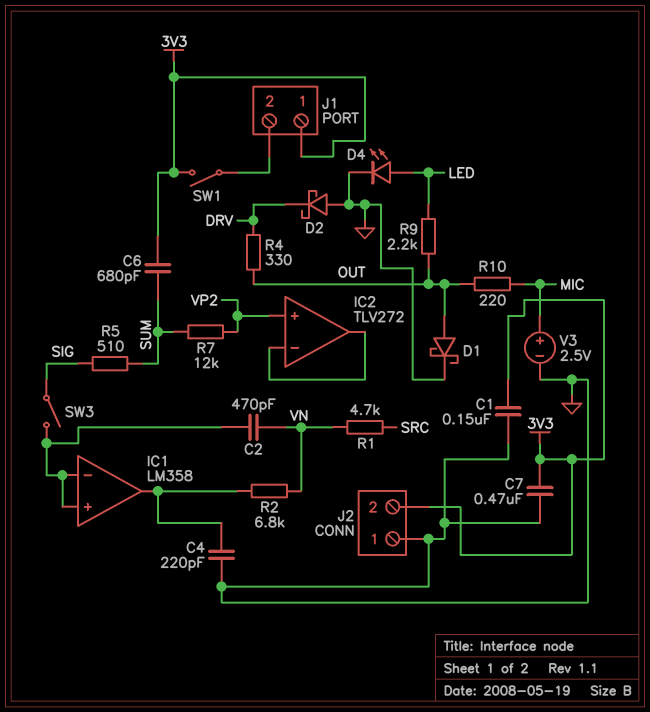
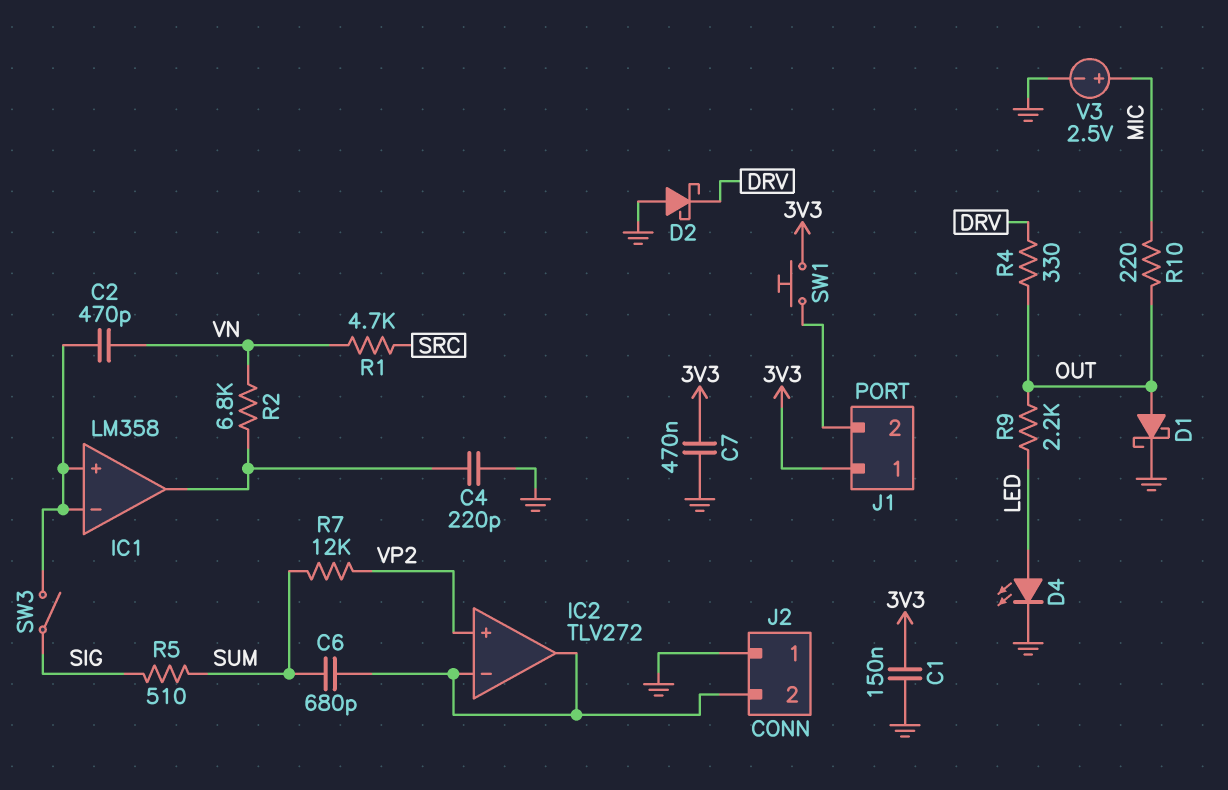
C6: 680pF (3V3, SUM) -> 680pF (IC2/in-, SUM)
J2 pin 2: 3V3 -> IC2/in-
SW1: switch (3V3, J1/2) -> button (3V3, J1/2)

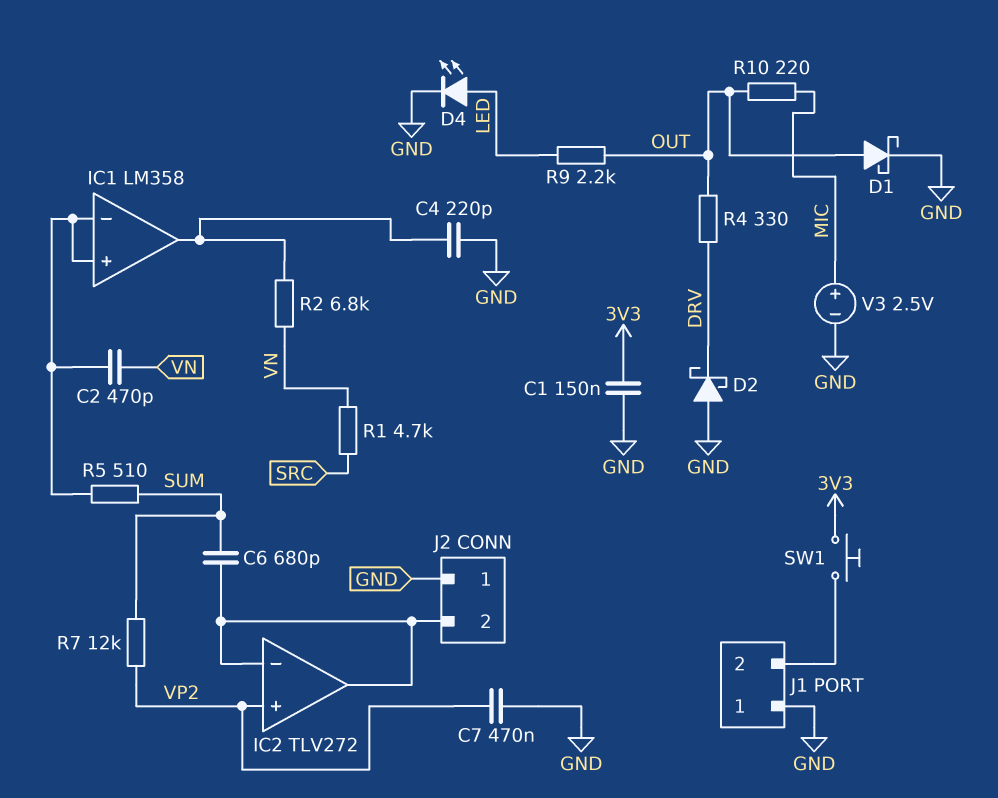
C7: 470nF (3V3, GND) -> 470nF (GND, VP2)
J1 pin 1: 3V3 -> GND
R5: 510 (SIG, SUM) -> 510 (IC1/in+, SUM)
SW3: switch (IC1/in+, SIG) -> none

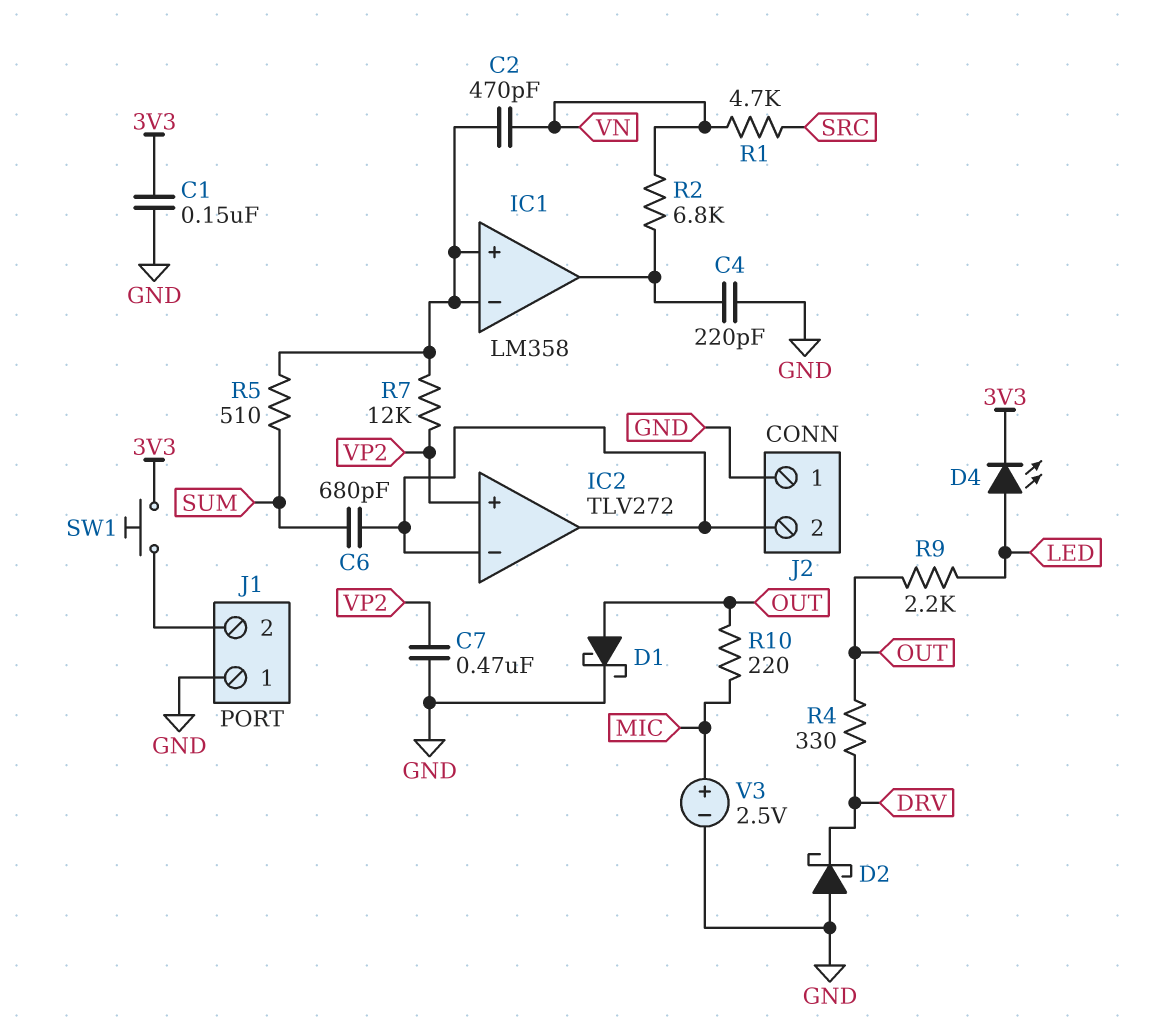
D4: LED (A LED, K GND) -> LED (A LED, K 3V3)
R7: 12k (SUM, VP2) -> 12k (IC1/in+, VP2)

